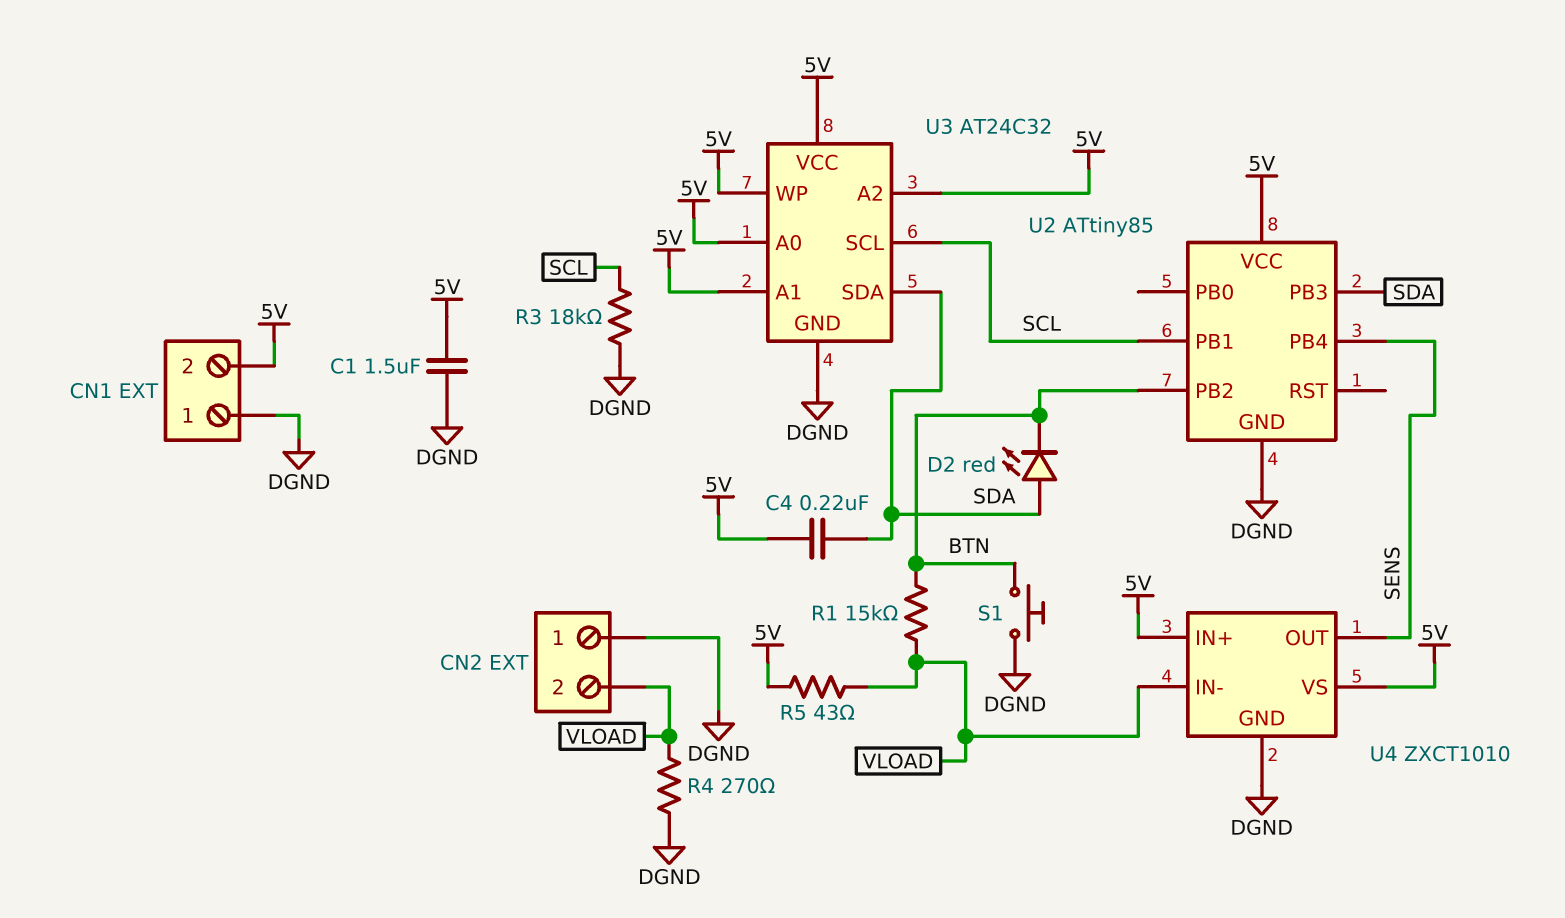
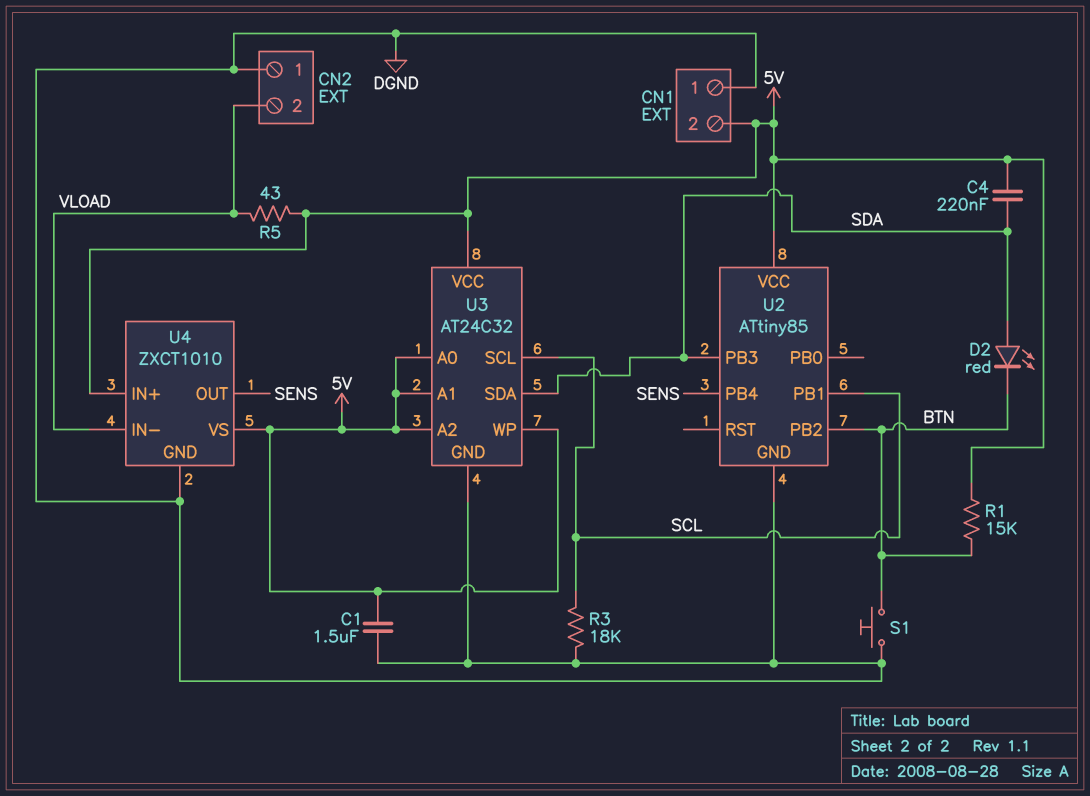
R1: 15k (BTN, VLOAD) -> 15k (5V, BTN)
R4: 270 (DGND, VLOAD) -> none

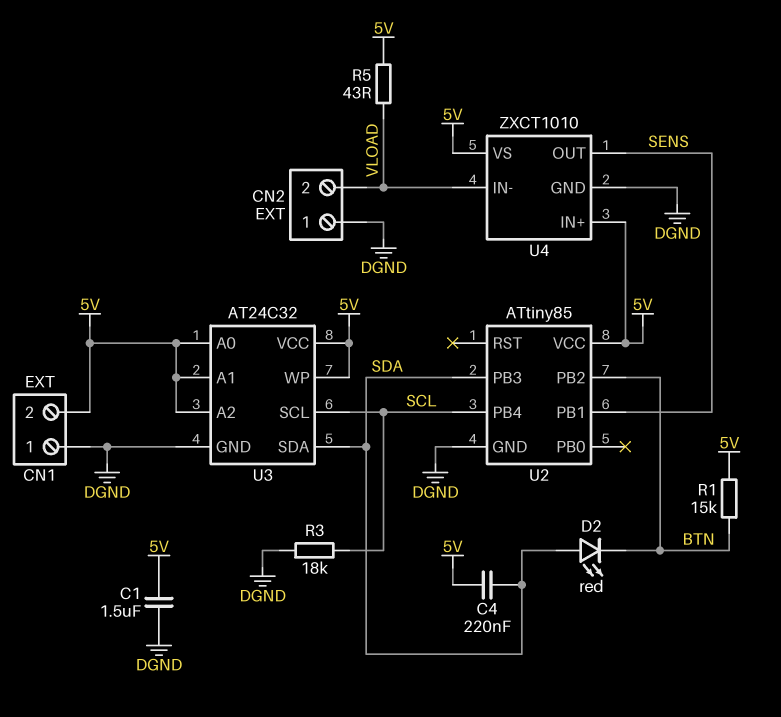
S1: button (BTN, DGND) -> none
U2 pin PB1: SCL -> SENS
U2 pin PB4: SENS -> SCL

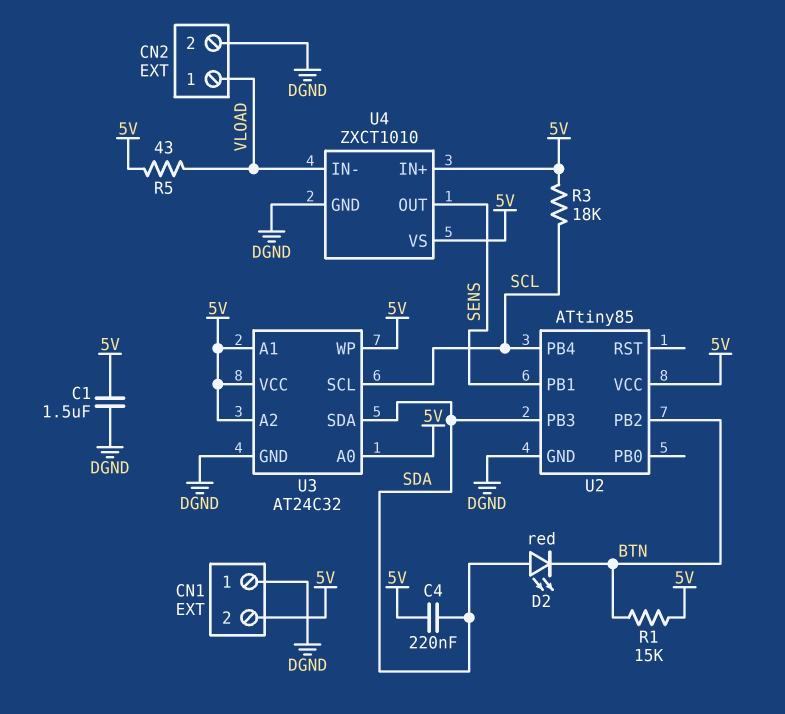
CN2 pin 1: DGND -> VLOAD
CN2 pin 2: VLOAD -> DGND
R3: 18k (DGND, SCL) -> 18k (5V, SCL)

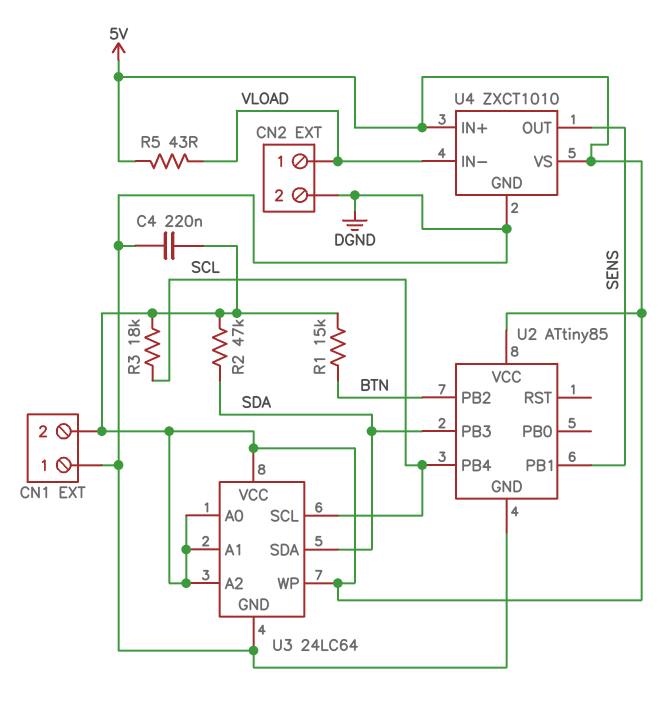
C1: 1.5uF (5V, DGND) -> none
C4: 220nF (5V, SDA) -> 220nF (5V, DGND)
D2: LED red (A SDA, K BTN) -> none
R2: none -> 47k (5V, SDA)
U3: AT24C32 -> 24LC64

